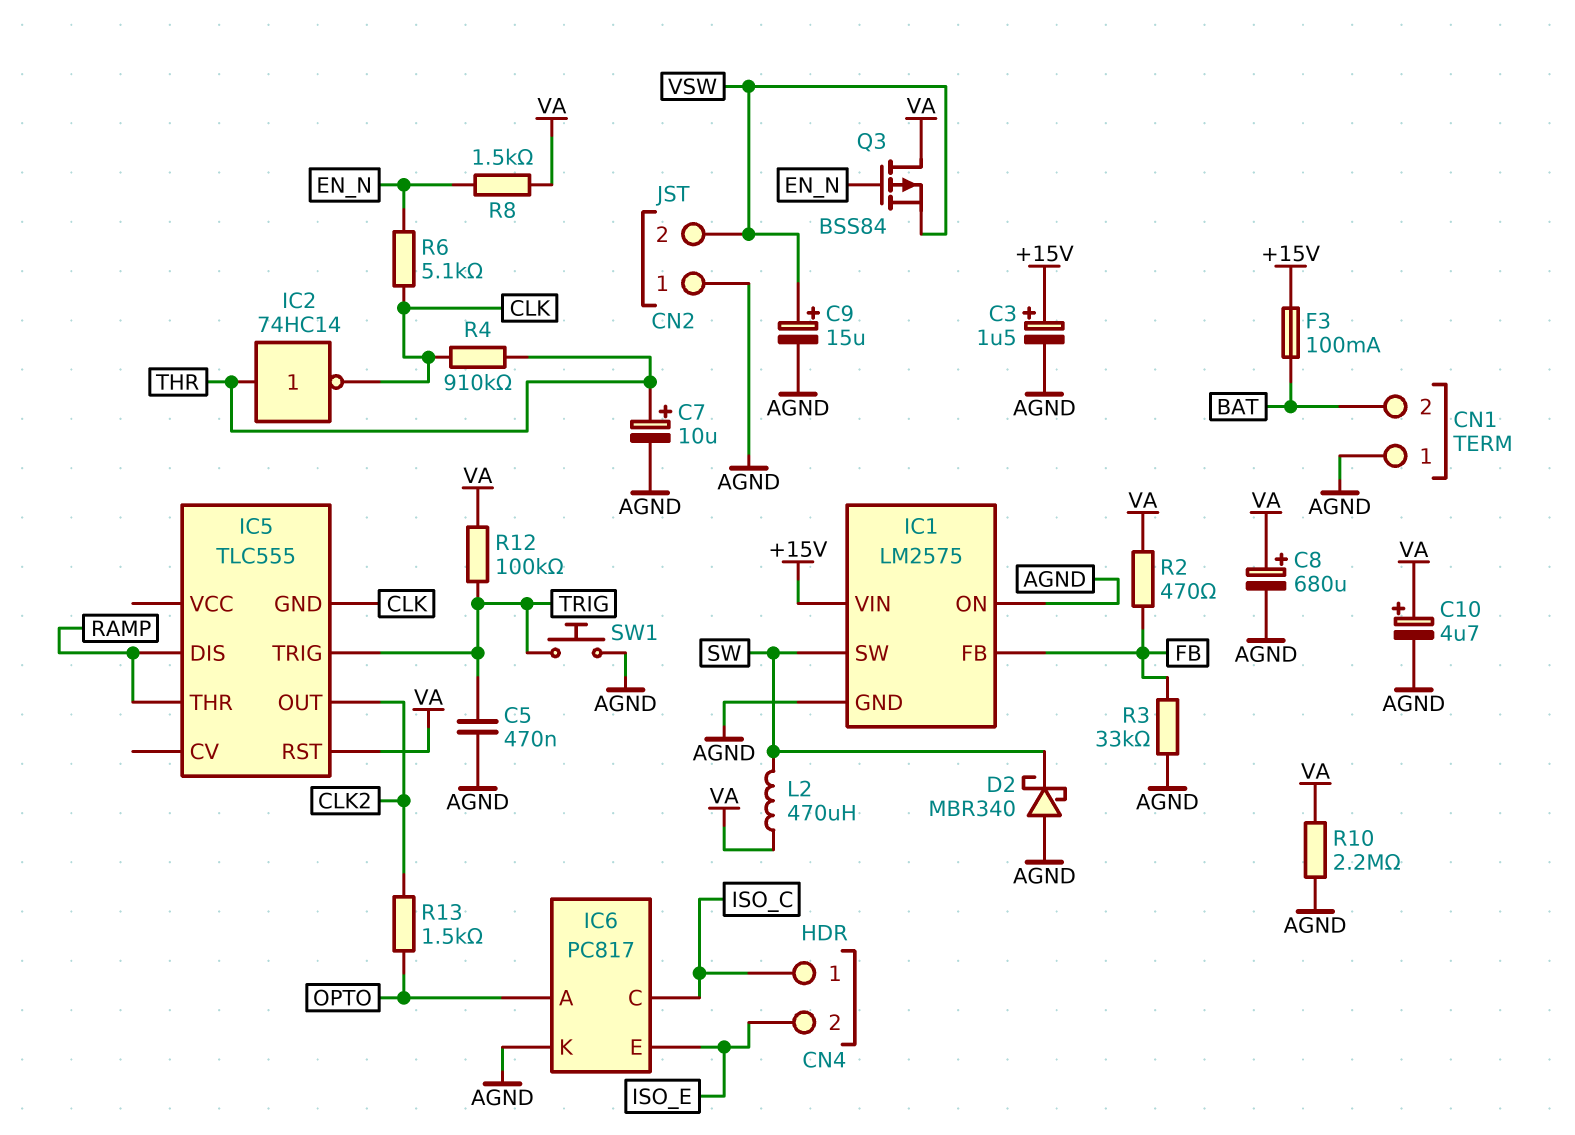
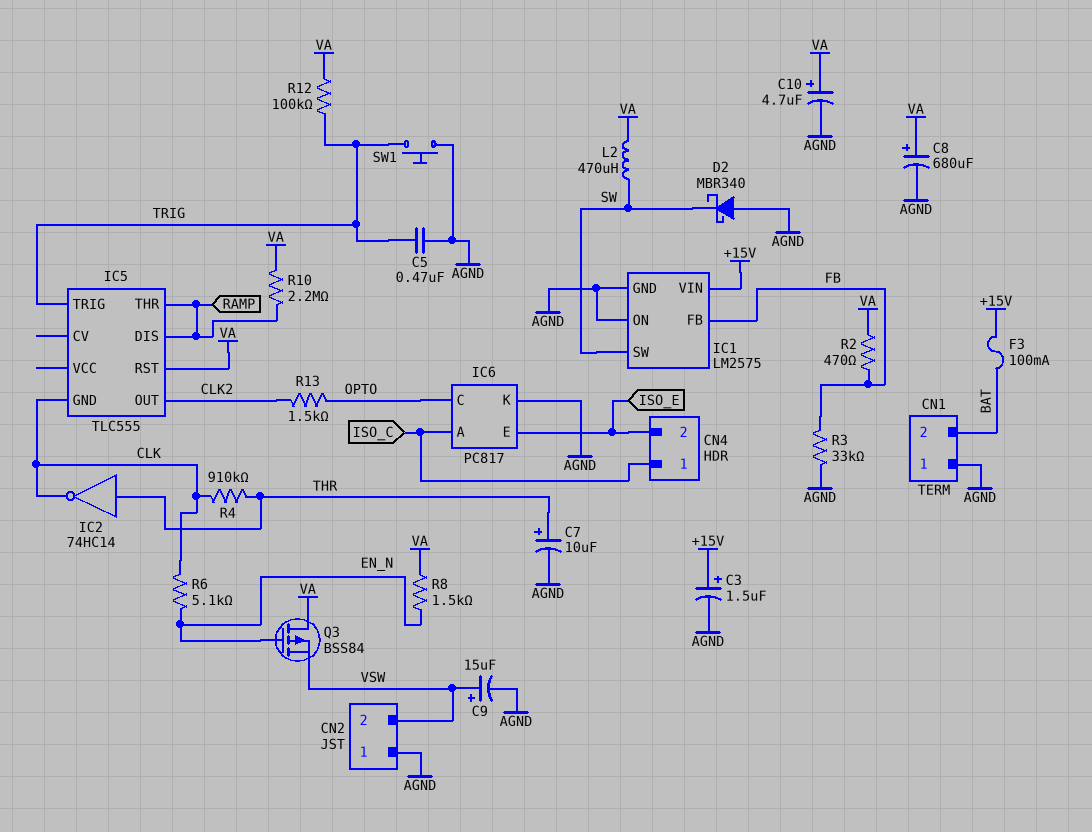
IC6 pin A: OPTO -> ISO_C
IC6 pin C: ISO_C -> OPTO
R10: 2.2M (AGND, VA) -> 2.2M (RAMP, VA)

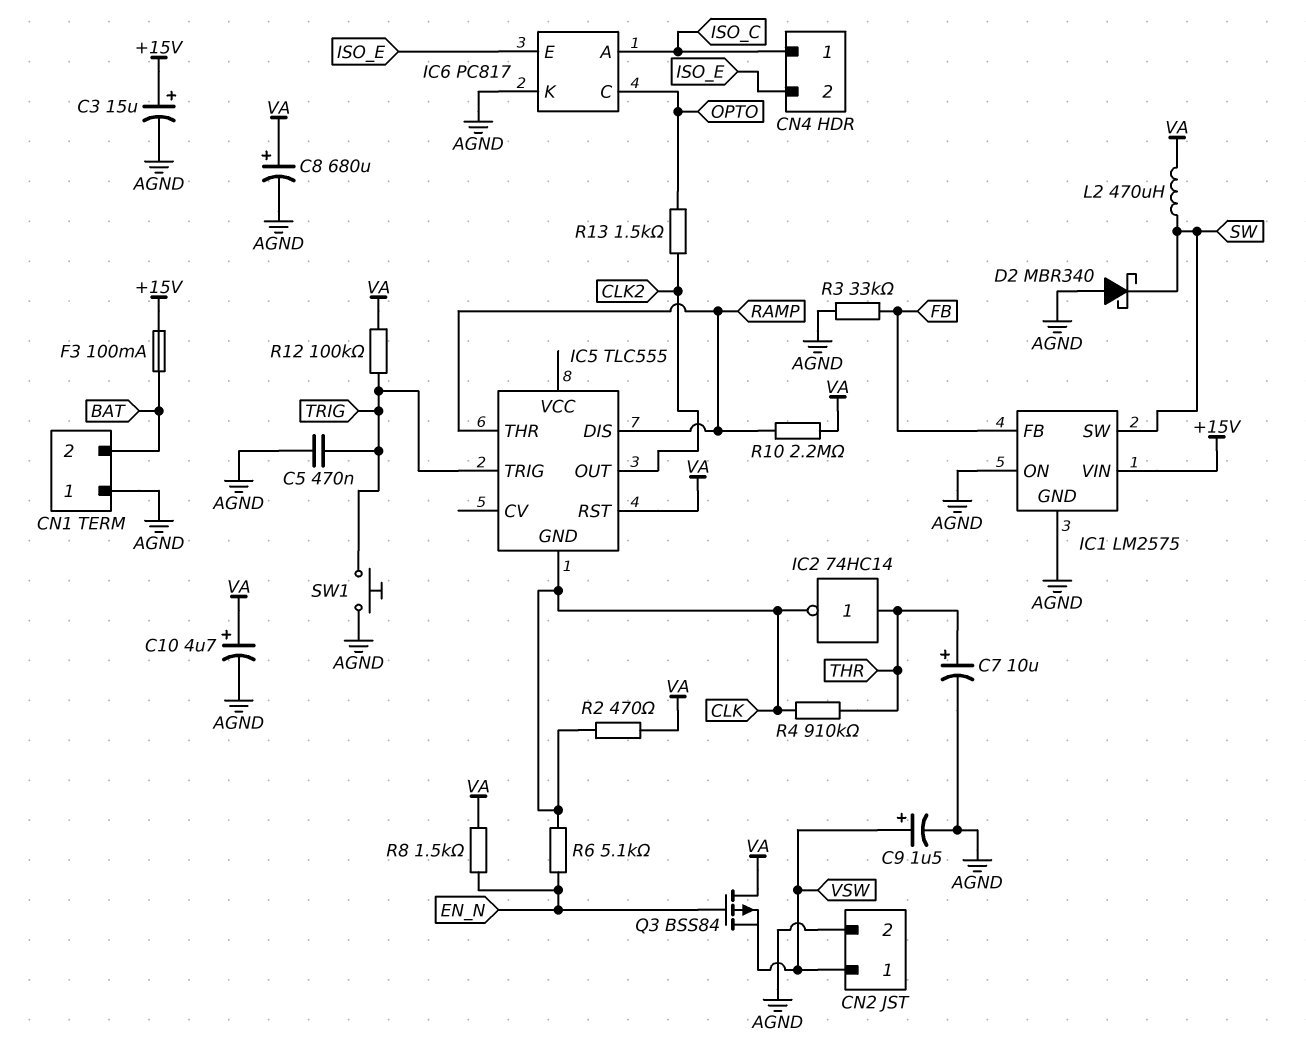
C3: 1.5uF (plus +15V, minus AGND) -> 15uF (plus +15V, minus AGND)
C9: 15uF (plus VSW, minus AGND) -> 1.5uF (plus VSW, minus AGND)
CN2 pin 1: AGND -> VSW
CN2 pin 2: VSW -> AGND
R2: 470 (FB, VA) -> 470 (CLK, VA)

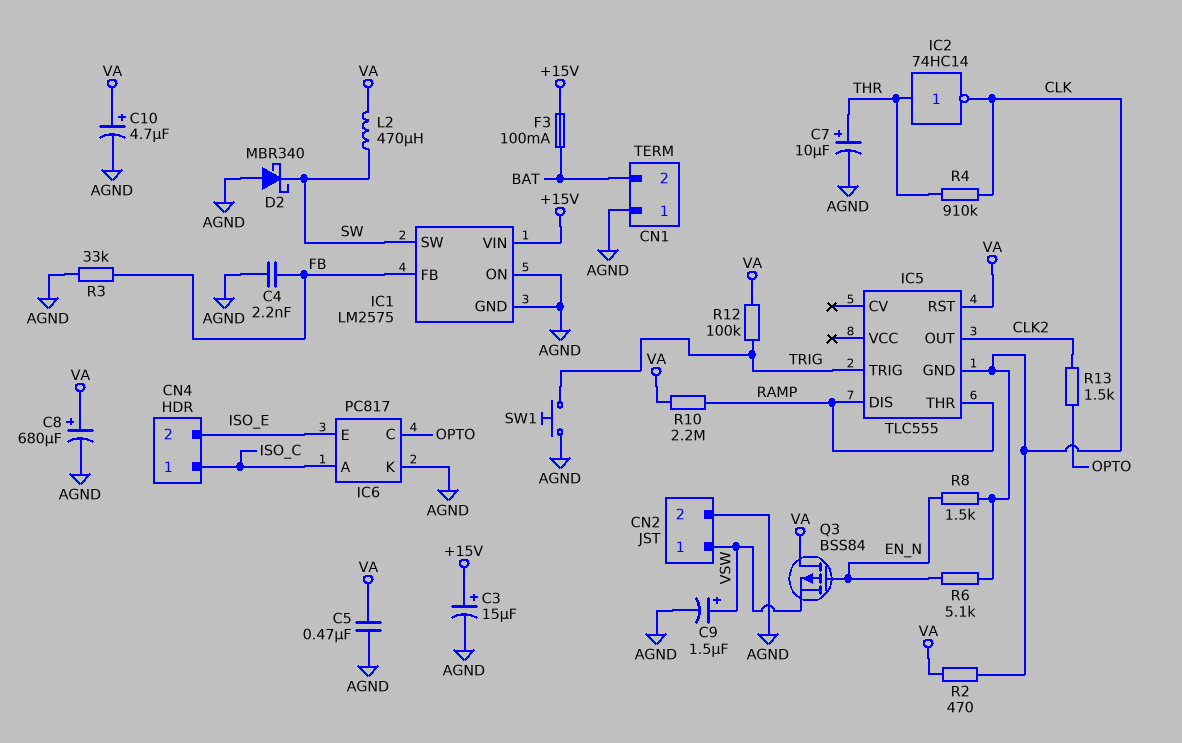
C4: none -> 2.2nF (AGND, FB)
C5: 470nF (AGND, TRIG) -> 470nF (AGND, VA)
R8: 1.5k (EN_N, VA) -> 1.5k (CLK, EN_N)

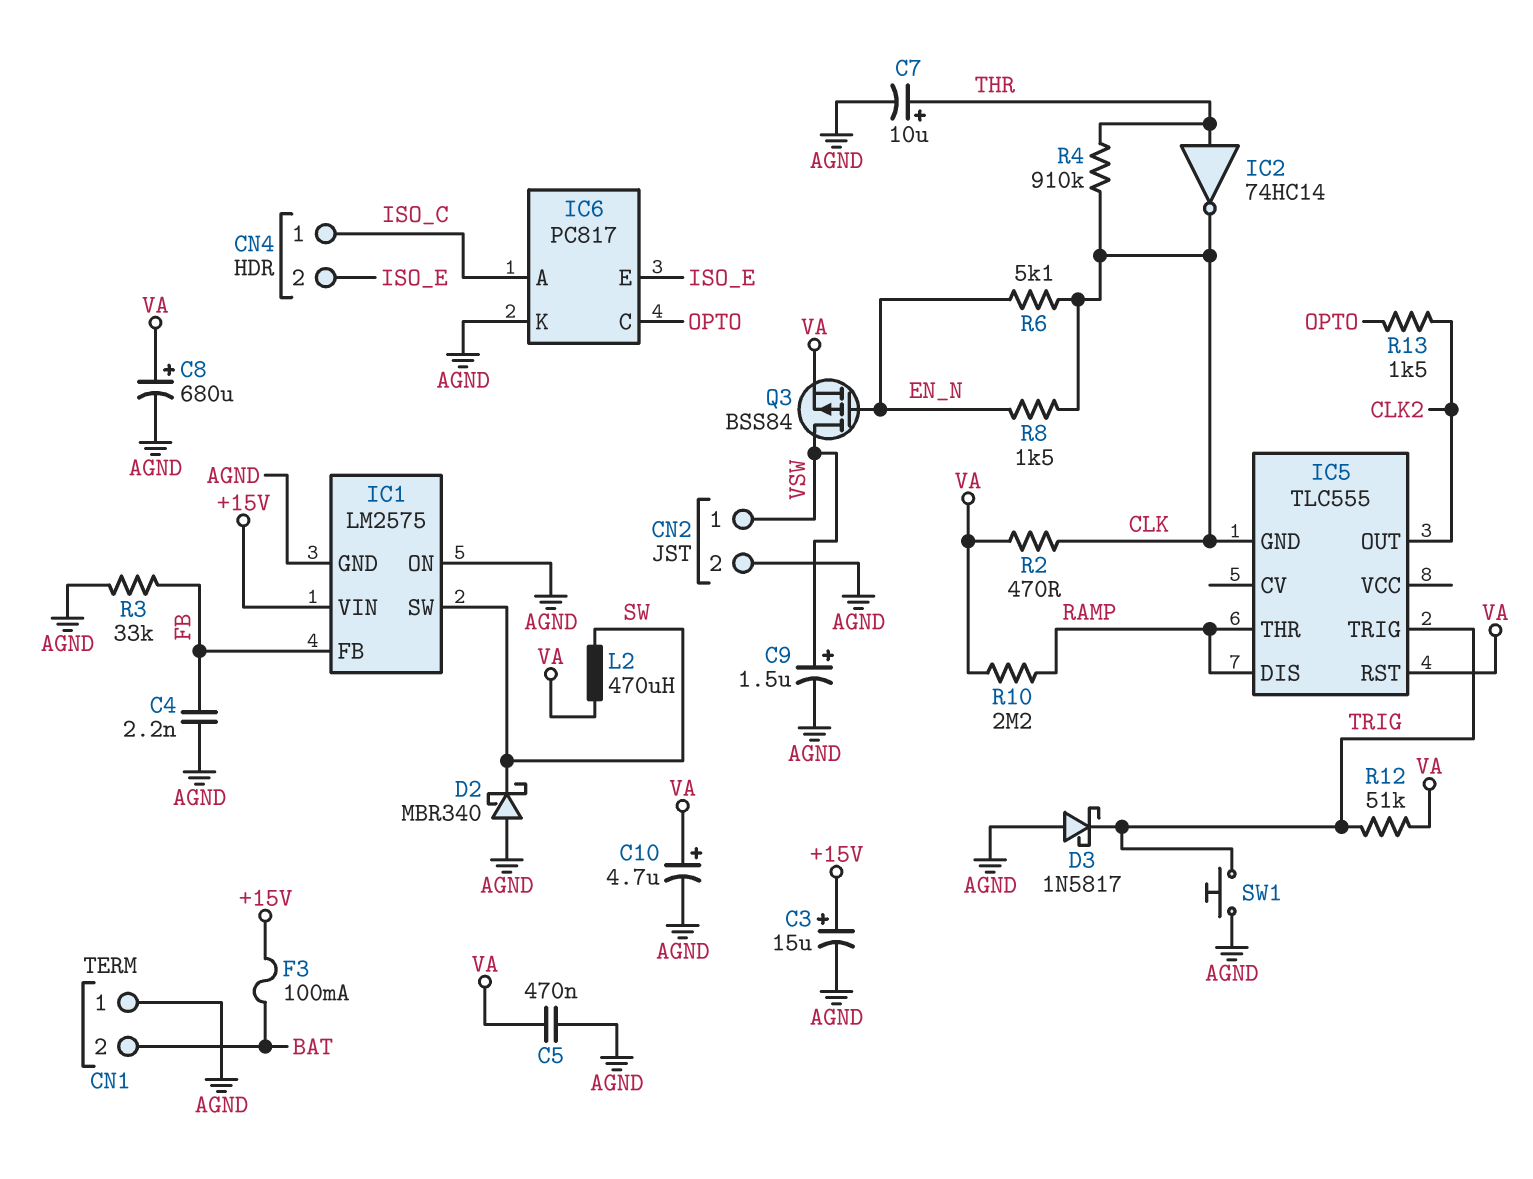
D3: none -> schottky 1N5817 (A AGND, K TRIG)
Q3: PMOS BSS84 (G EN_N, D VA, S VSW) -> PMOS BSS84 (G EN_N, D VSW, S VA)
R12: 100k (TRIG, VA) -> 51k (TRIG, VA)

